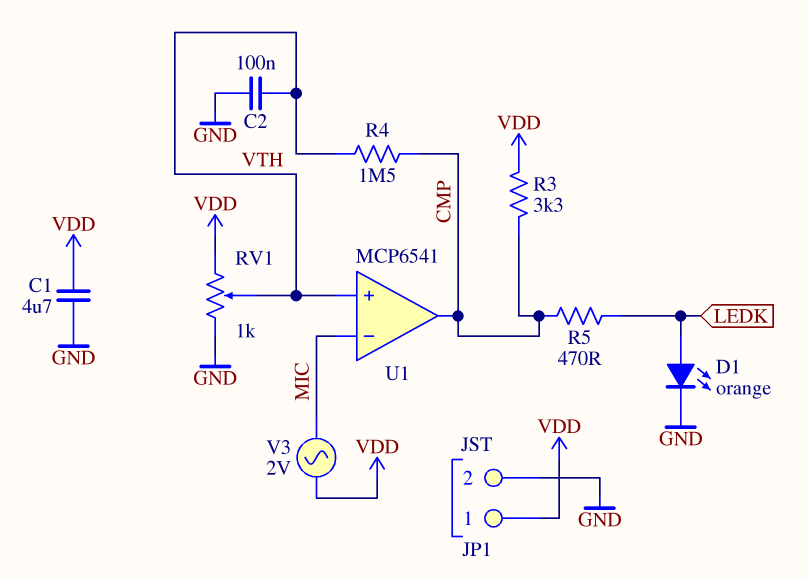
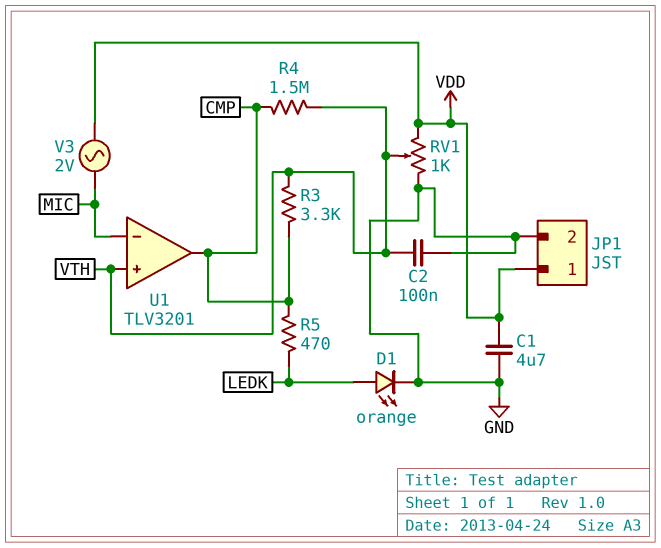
R3: 3.3k (CMP, VDD) -> 3.3k (CMP, VTH)
U1: MCP6541 -> TLV3201

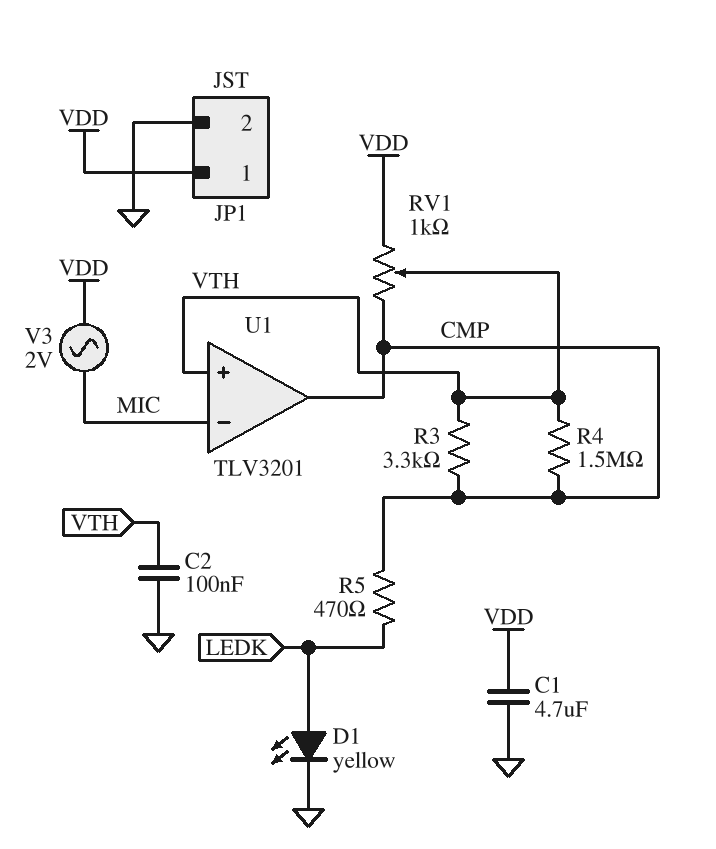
D1: LED orange (A LEDK, K GND) -> LED yellow (A LEDK, K GND)
RV1: 1k (GND, VDD, wiper VTH) -> 1k (CMP, VDD, wiper VTH)

